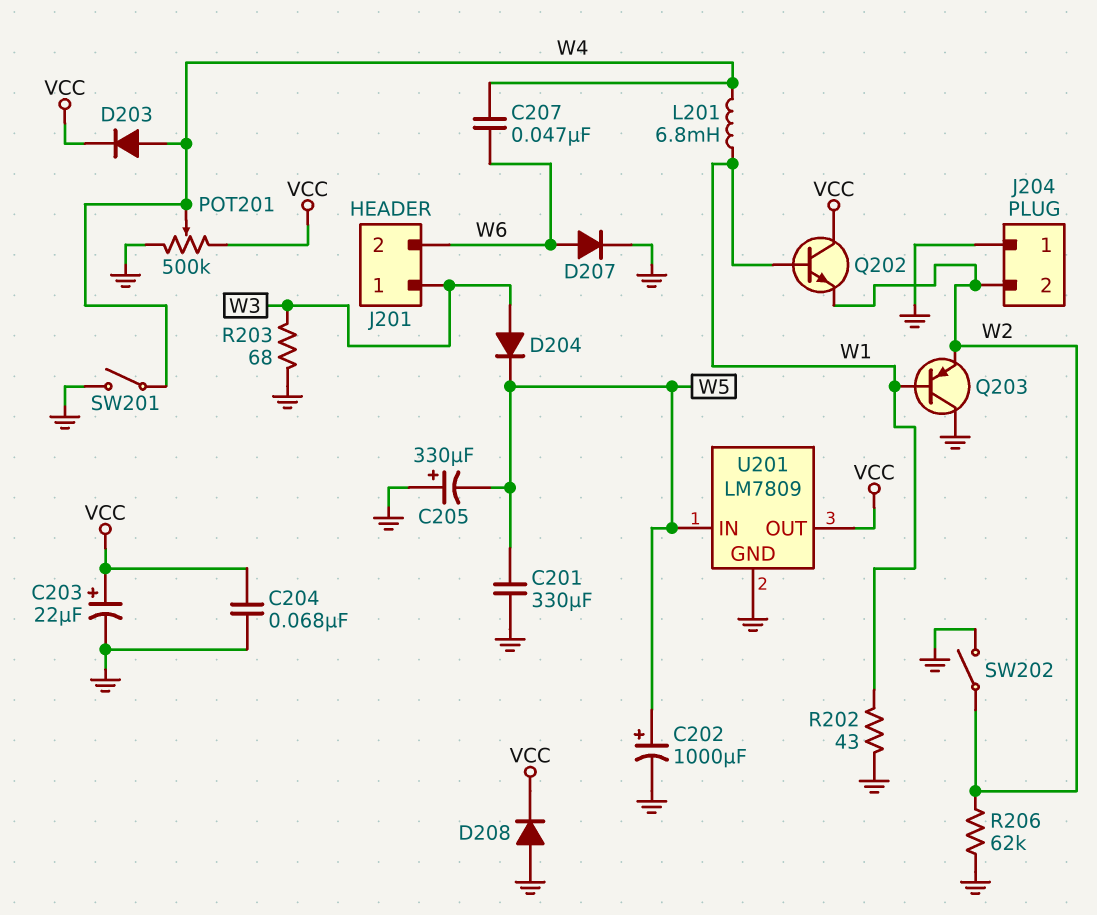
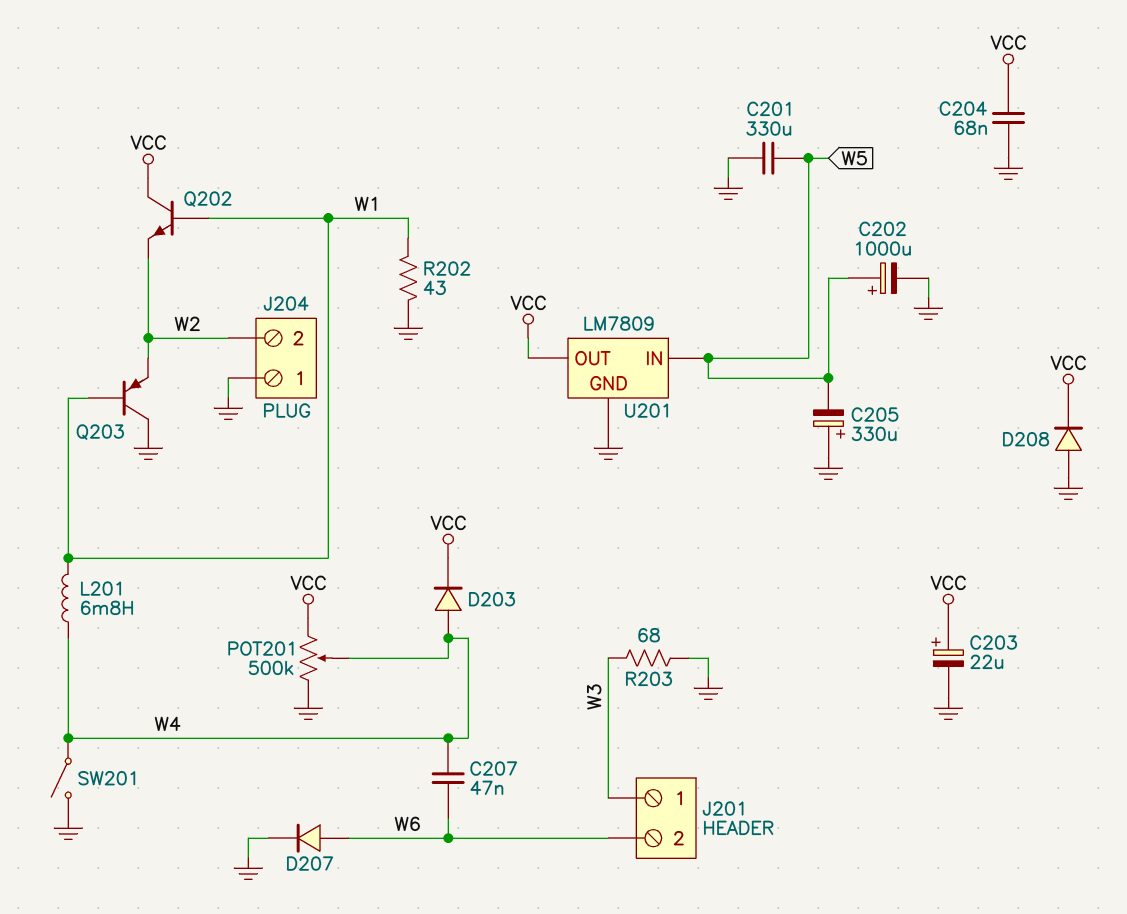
D204: diode (A W3, K W5) -> none
R206: 62k (GND, W2) -> none
SW202: switch (GND, W2) -> none

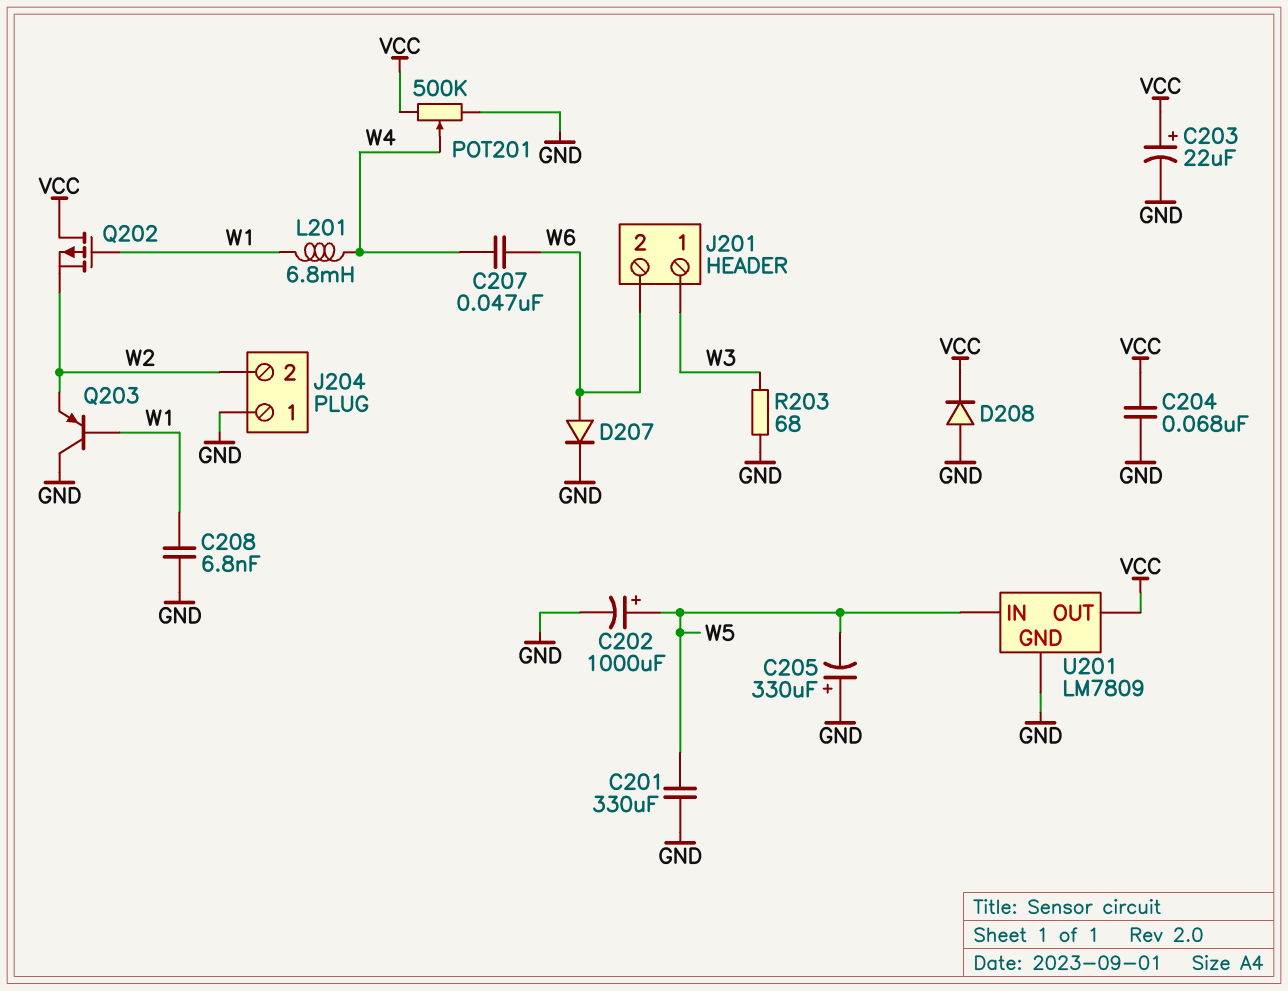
C208: none -> 6.8nF (GND, W1)
D203: diode (A W4, K VCC) -> none
Q202: NPN (B W1, C VCC, E W2) -> PMOS (G W1, D VCC, S W2)
R202: 43 (GND, W1) -> none
SW201: switch (GND, W4) -> none

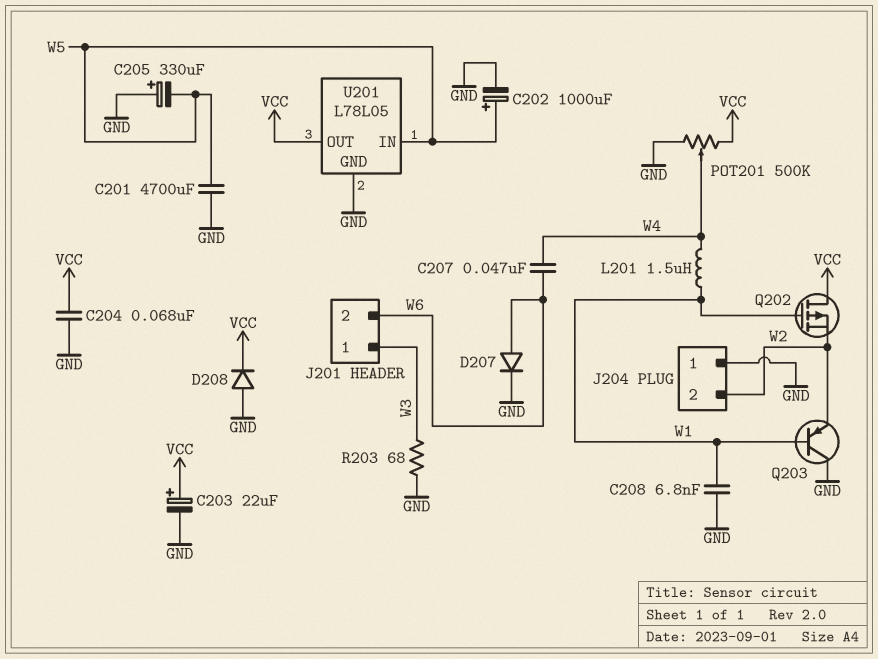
C201: 330uF (GND, W5) -> 4700uF (GND, W5)
L201: 6.8mH (W1, W4) -> 1.5uH (W1, W4)
U201: LM7809 -> L78L05

